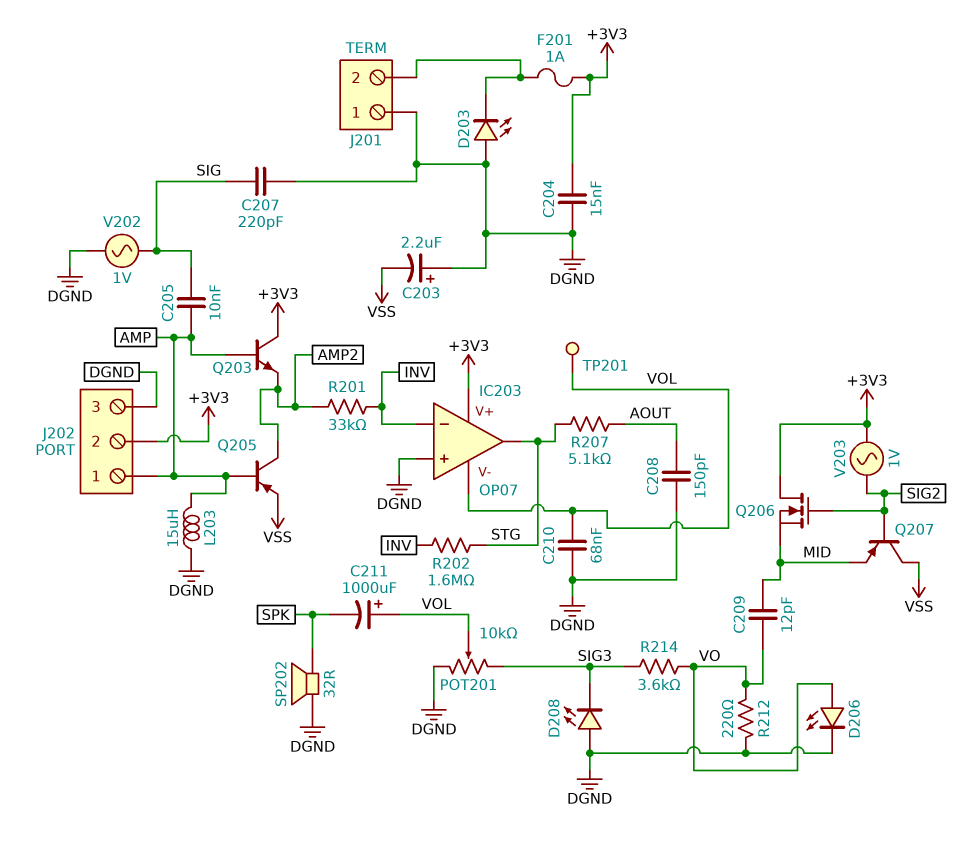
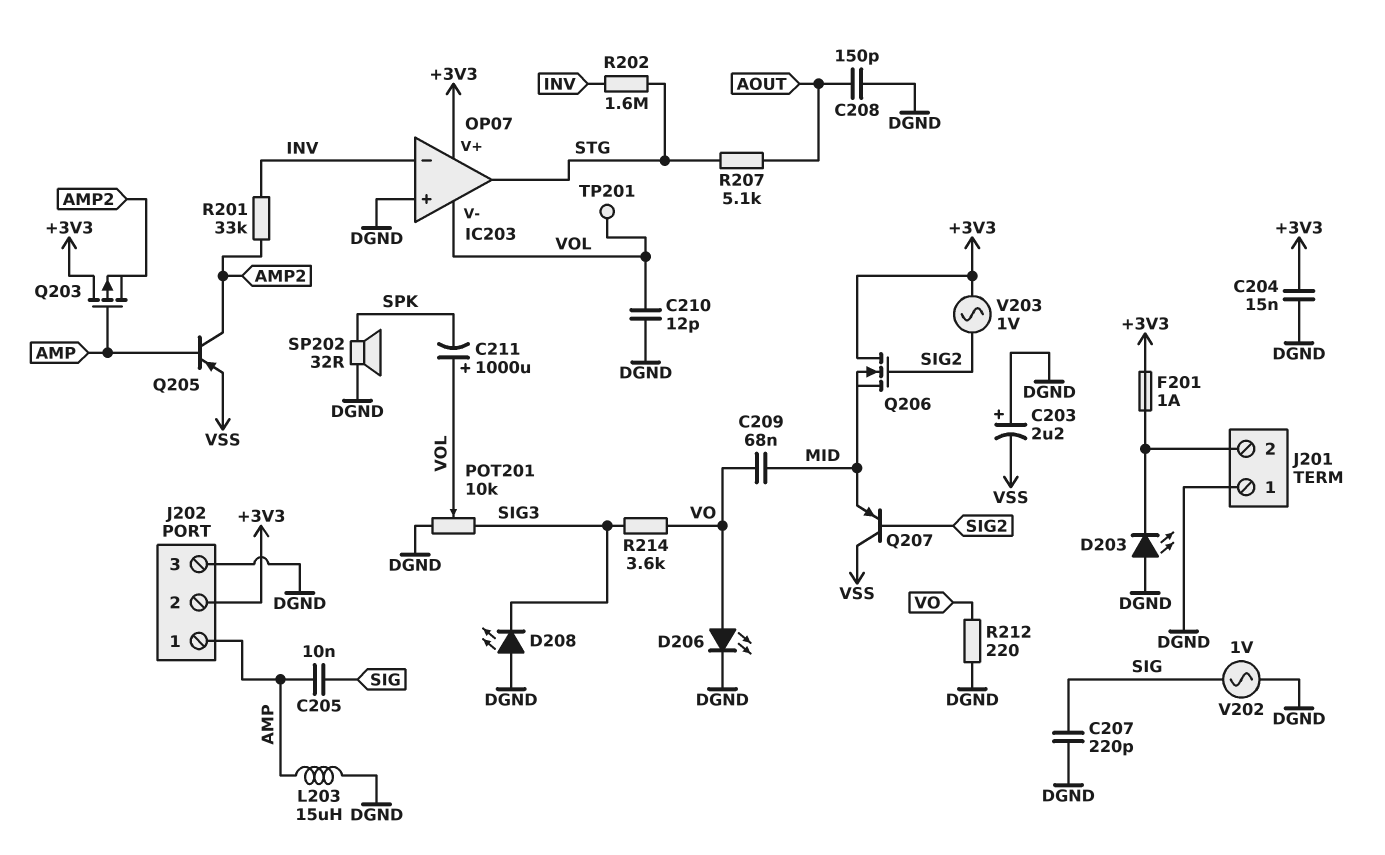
C209: 12pF (MID, VO) -> 68nF (MID, VO)
C210: 68nF (DGND, VOL) -> 12pF (DGND, VOL)
Q203: NPN (B AMP, C +3V3, E AMP2) -> PMOS (G AMP, D +3V3, S AMP2)

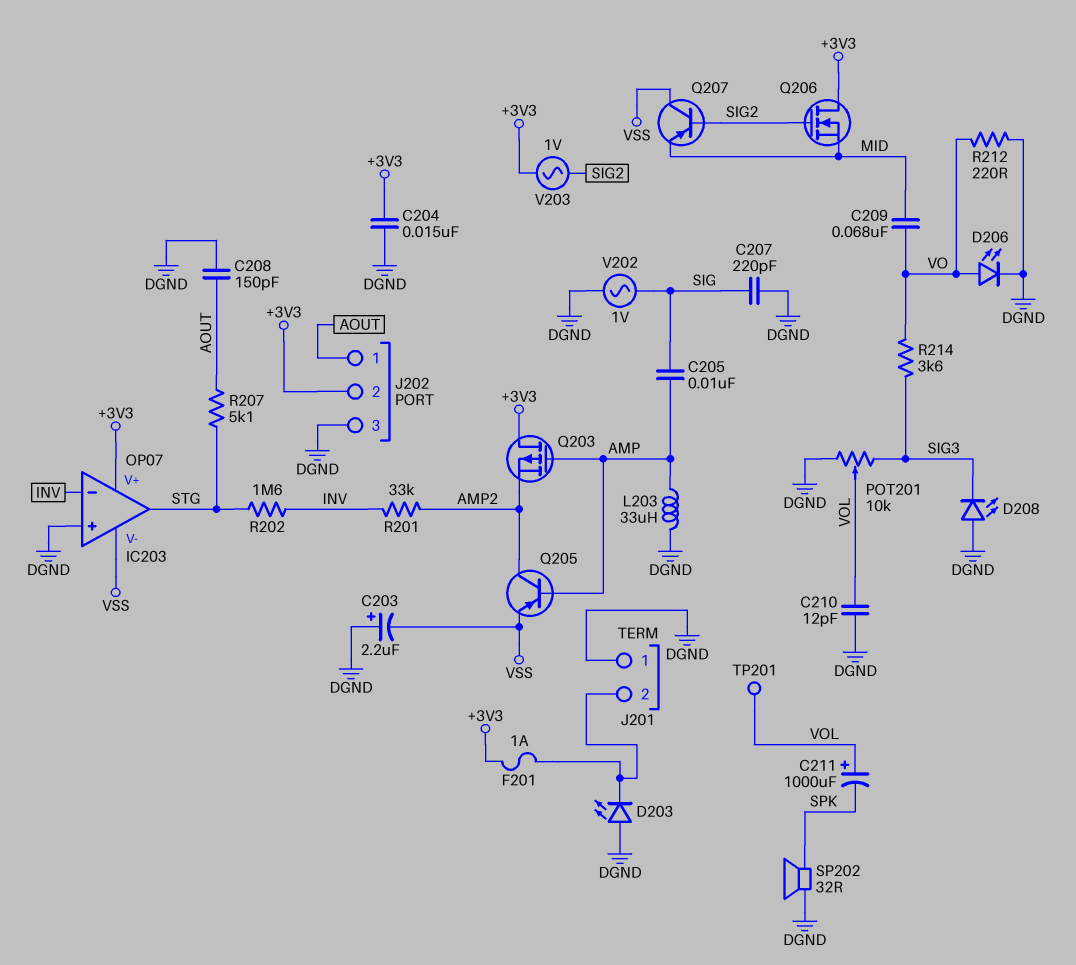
IC203 pin V-: VOL -> VSS
J202 pin 1: AMP -> AOUT
L203: 15uH (AMP, DGND) -> 33uH (AMP, DGND)

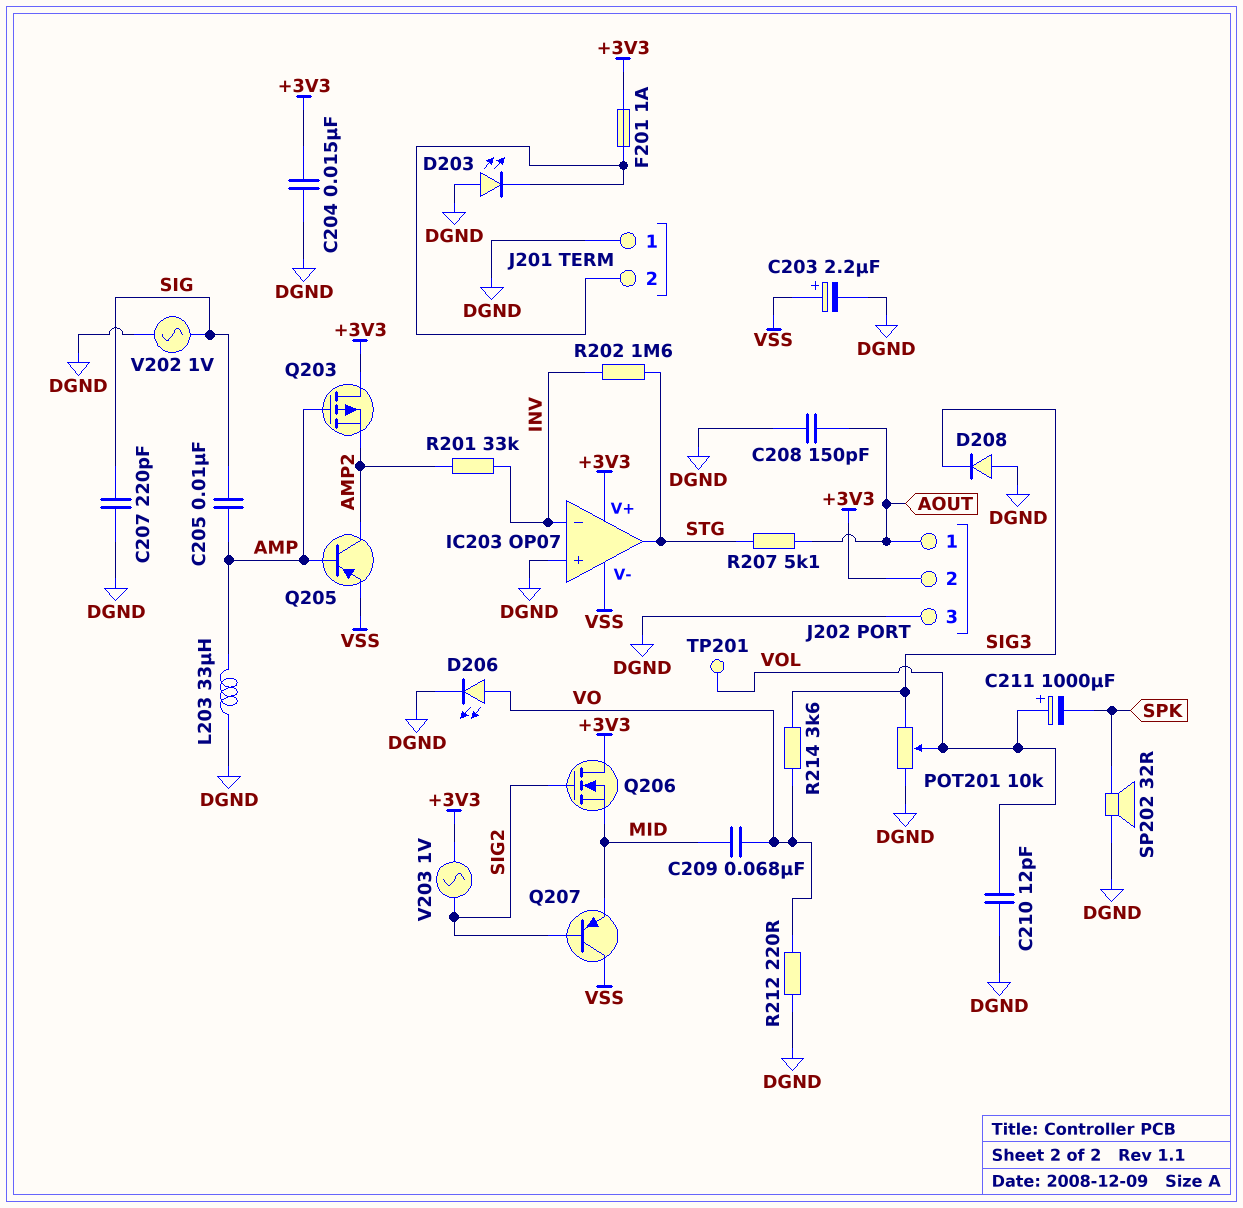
C203: 2.2uF (plus DGND, minus VSS) -> 2.2uF (plus VSS, minus DGND)
D208: LED (A DGND, K SIG3) -> diode (A DGND, K SIG3)

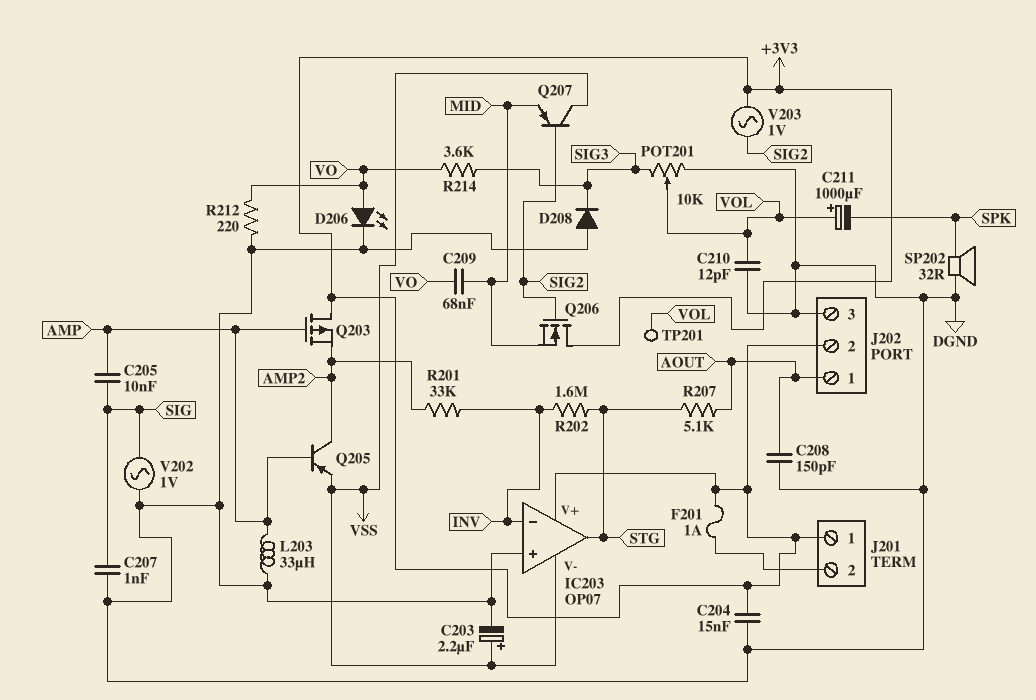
C207: 220pF (DGND, SIG) -> 1nF (DGND, SIG)
D203: LED (A DGND, K J201/2) -> none
J201 pin 1: DGND -> +3V3

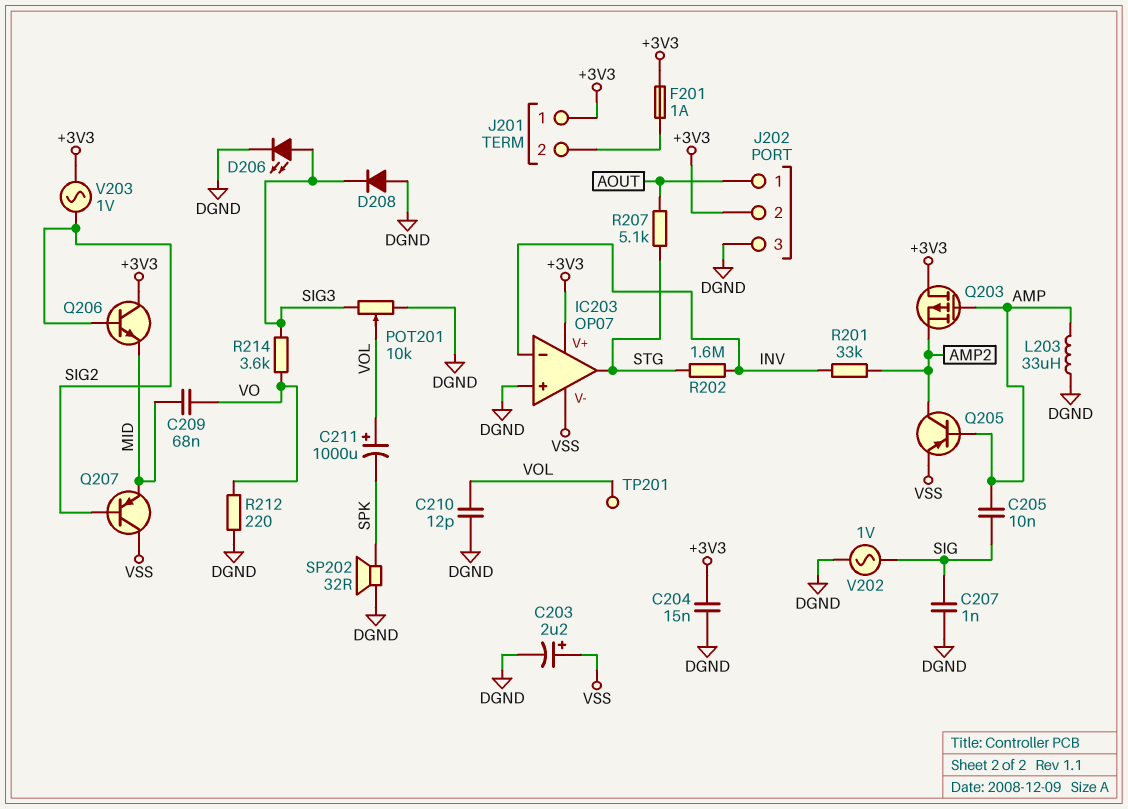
C208: 150pF (AOUT, DGND) -> none
D206: LED (A VO, K DGND) -> LED (A SIG3, K DGND)
Q206: NMOS (G SIG2, D +3V3, S MID) -> NPN (B SIG2, C +3V3, E MID)

